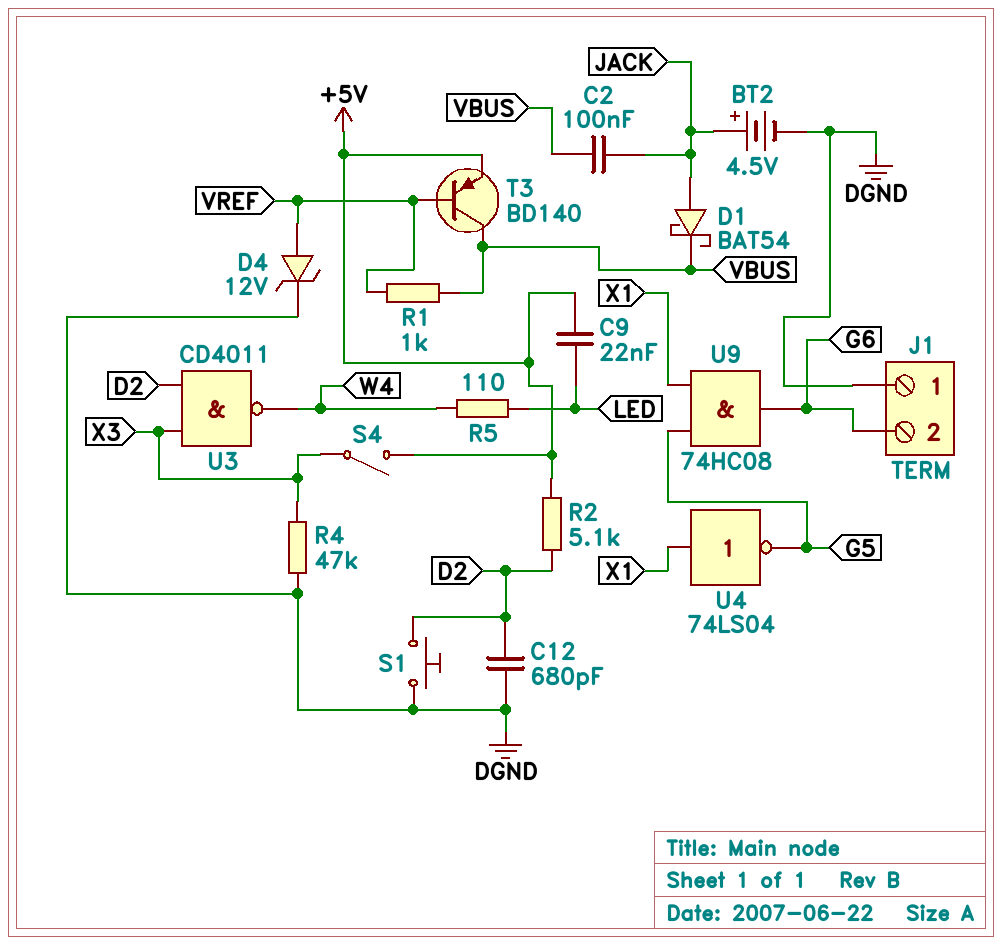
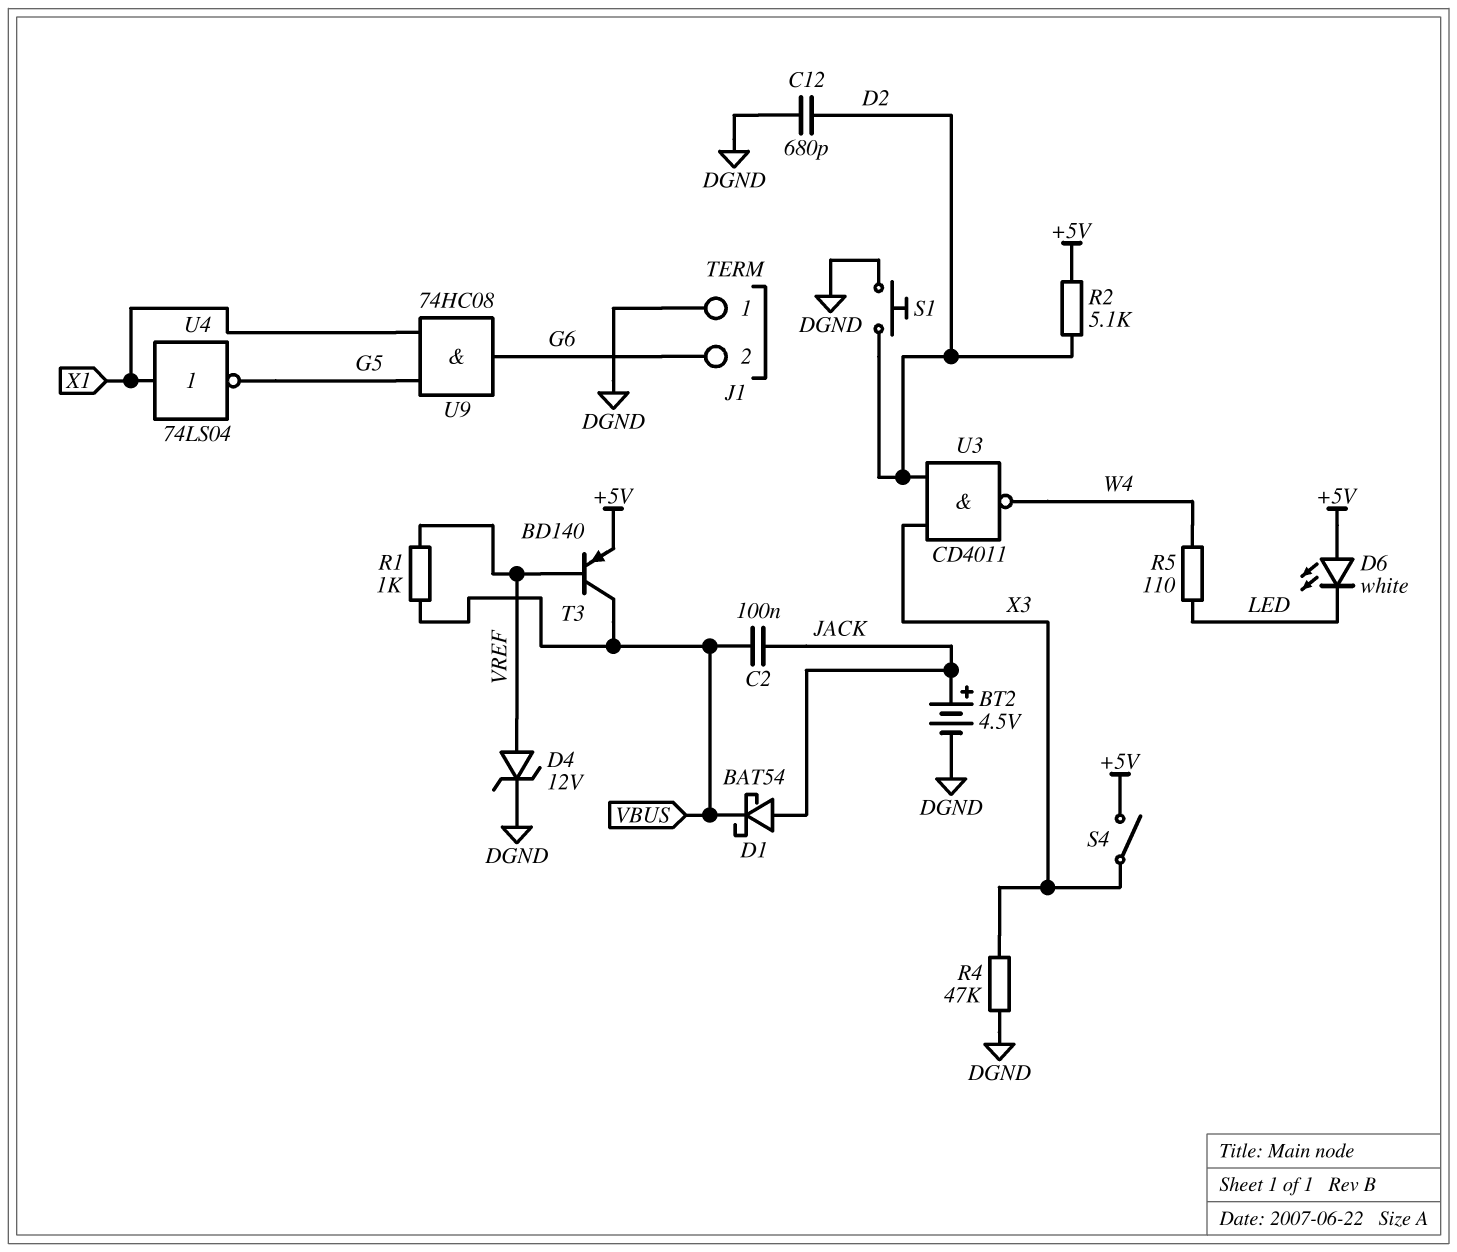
C9: 22nF (+5V, LED) -> none
D6: none -> LED white (A +5V, K LED)

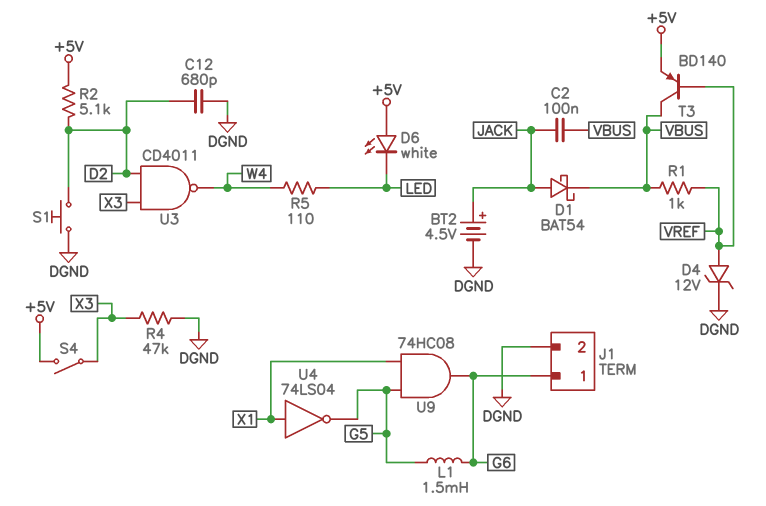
J1 pin 1: DGND -> G6
J1 pin 2: G6 -> DGND
L1: none -> 1.5mH (G5, G6)

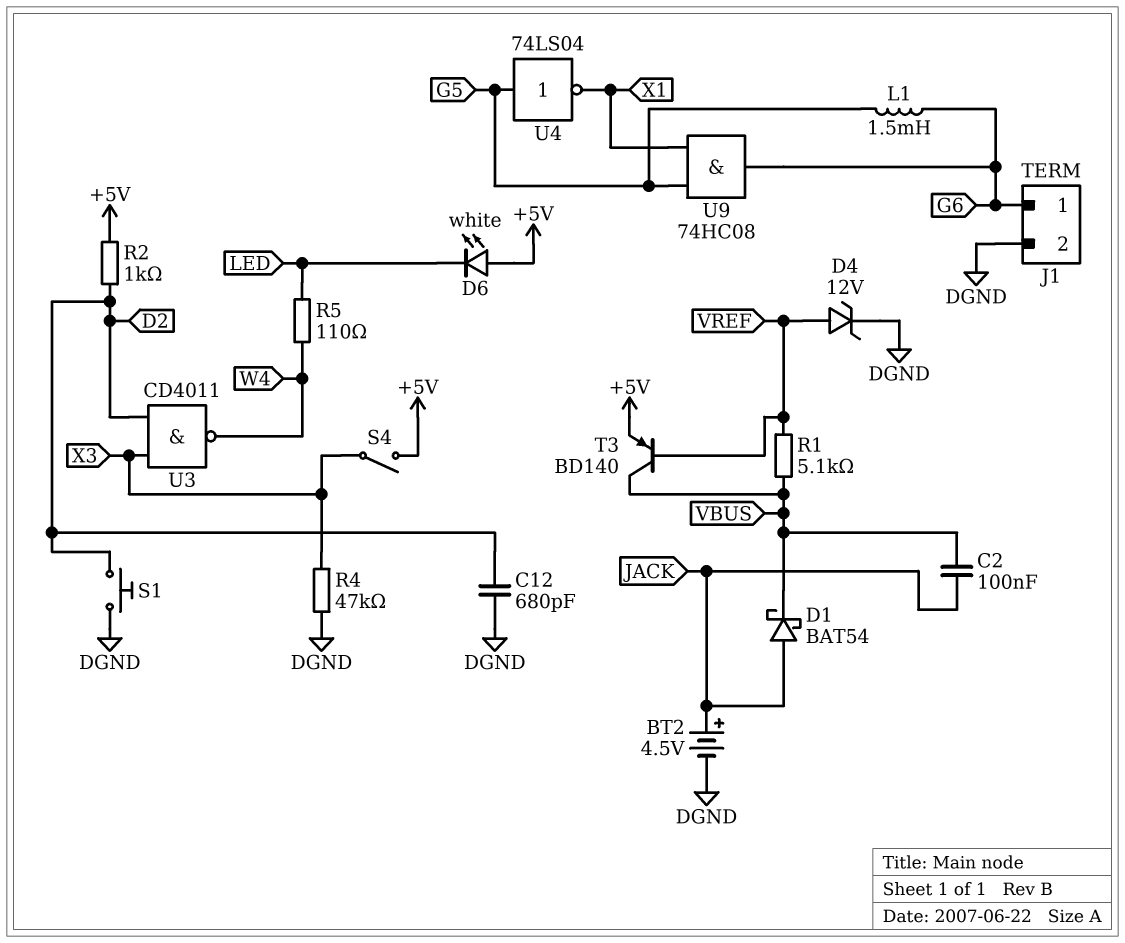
R1: 1k (VBUS, VREF) -> 5.1k (VBUS, VREF)
R2: 5.1k (+5V, D2) -> 1k (+5V, D2)
U4: NOT 74LS04 (in X1, out G5) -> NOT 74LS04 (in G5, out X1)

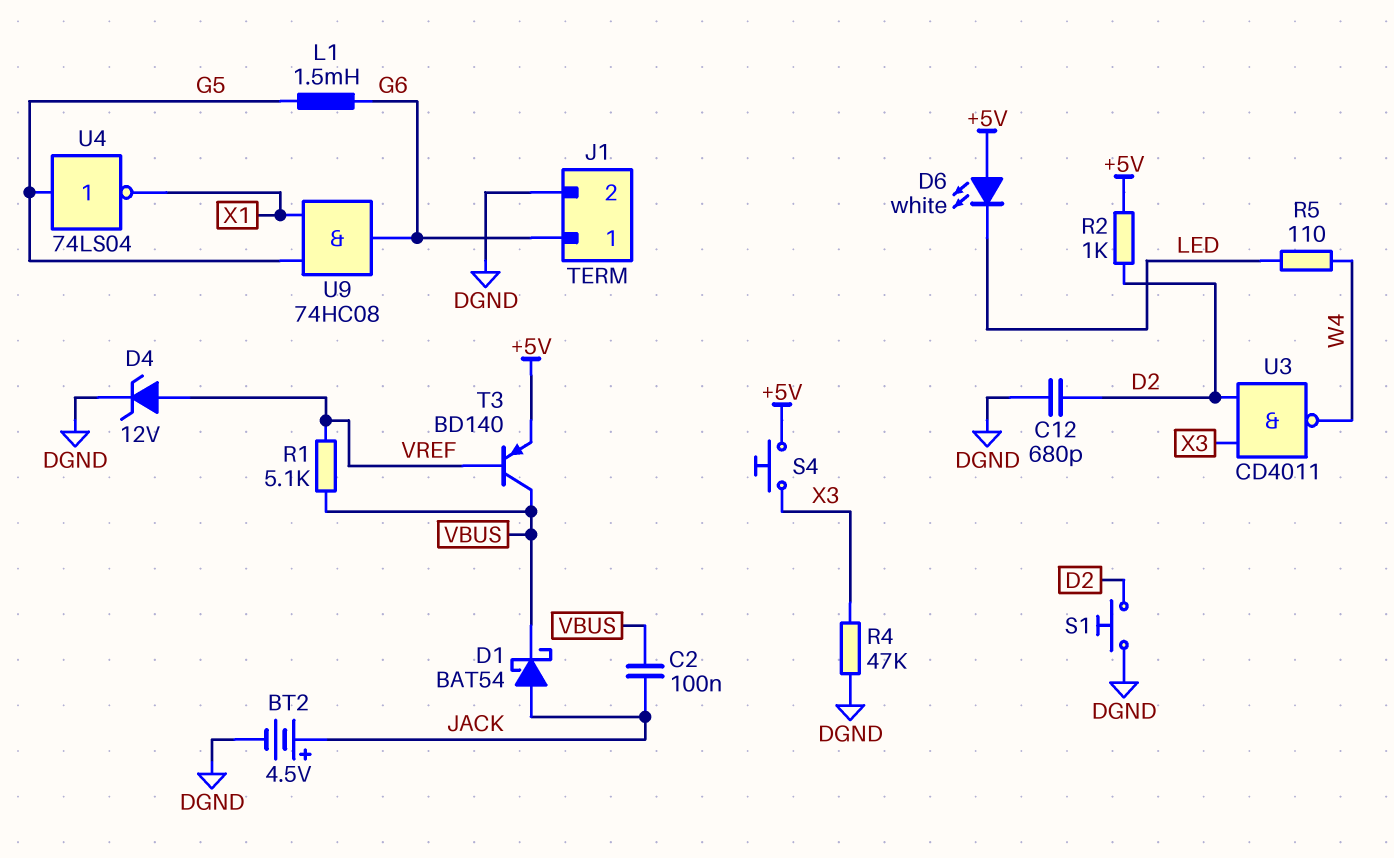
S4: switch (+5V, X3) -> button (+5V, X3)

